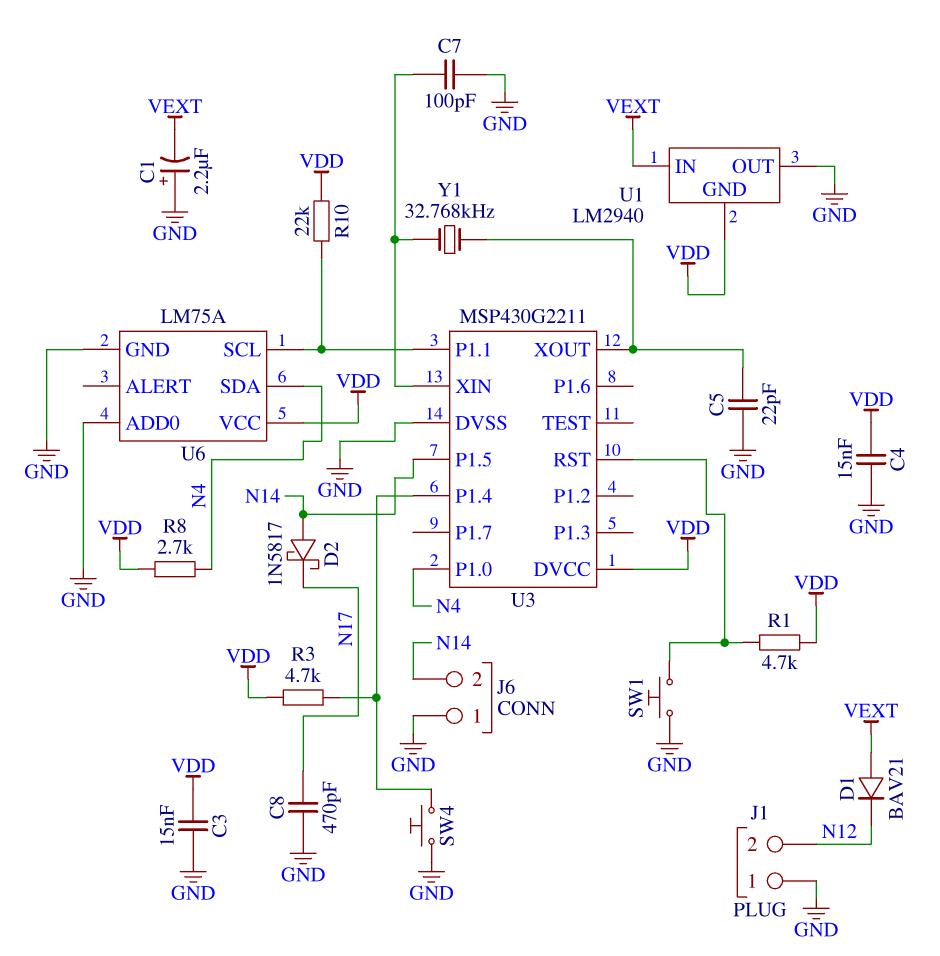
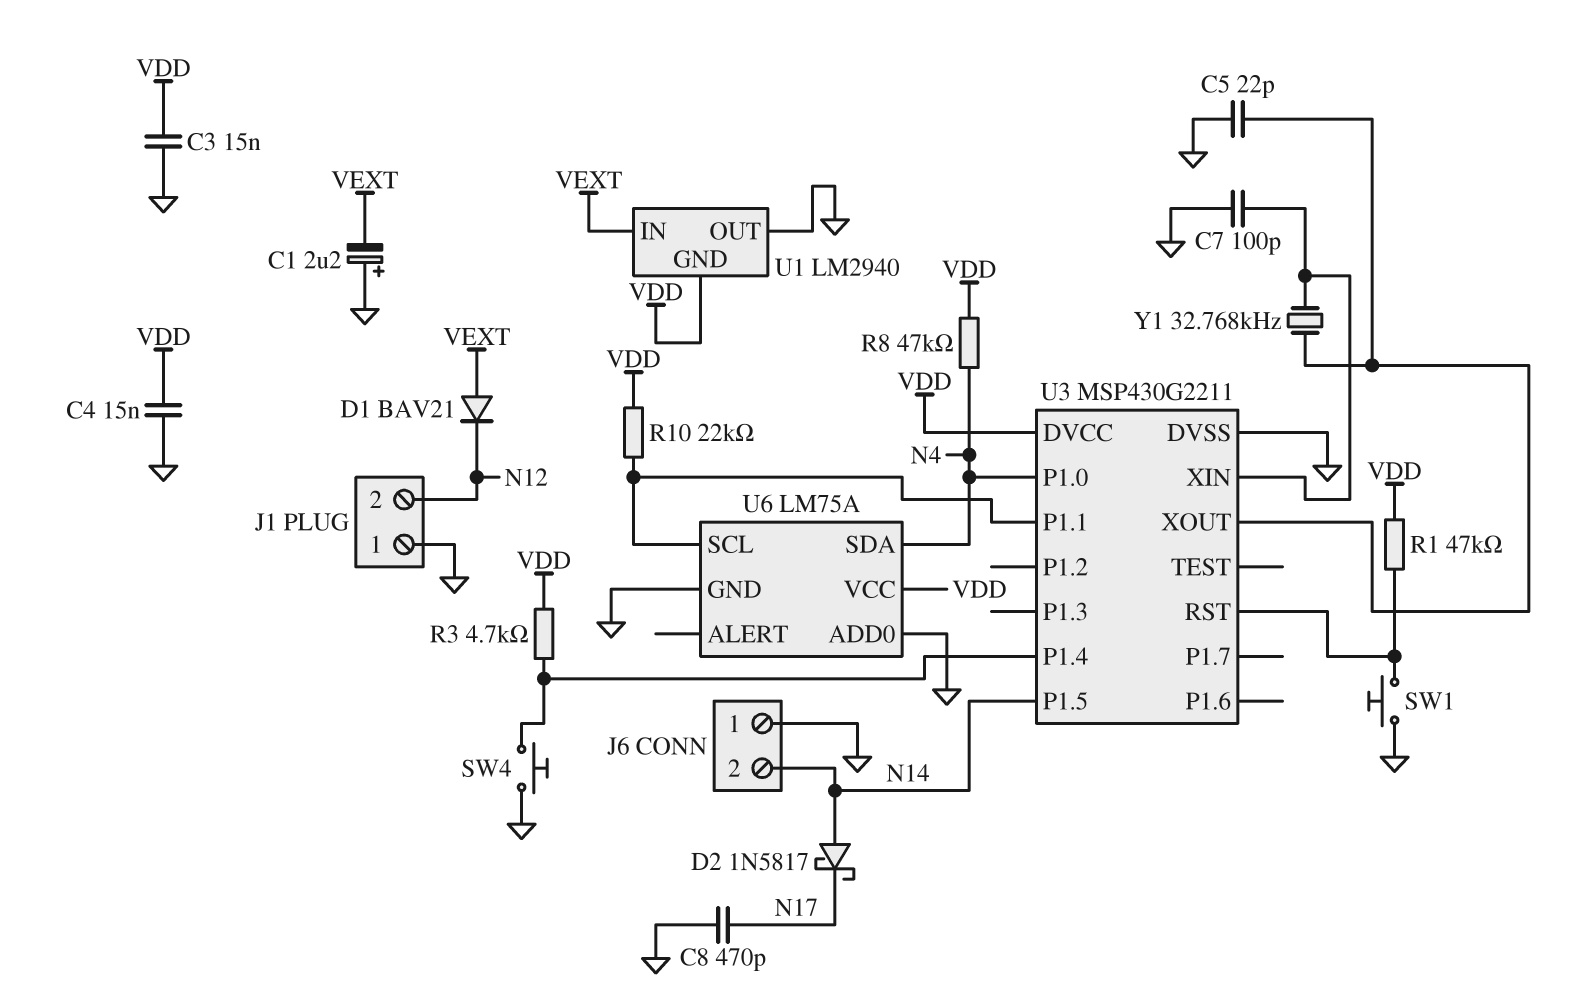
R1: 4.7k (U3/RST, VDD) -> 47k (U3/RST, VDD)
R8: 2.7k (N4, VDD) -> 47k (N4, VDD)

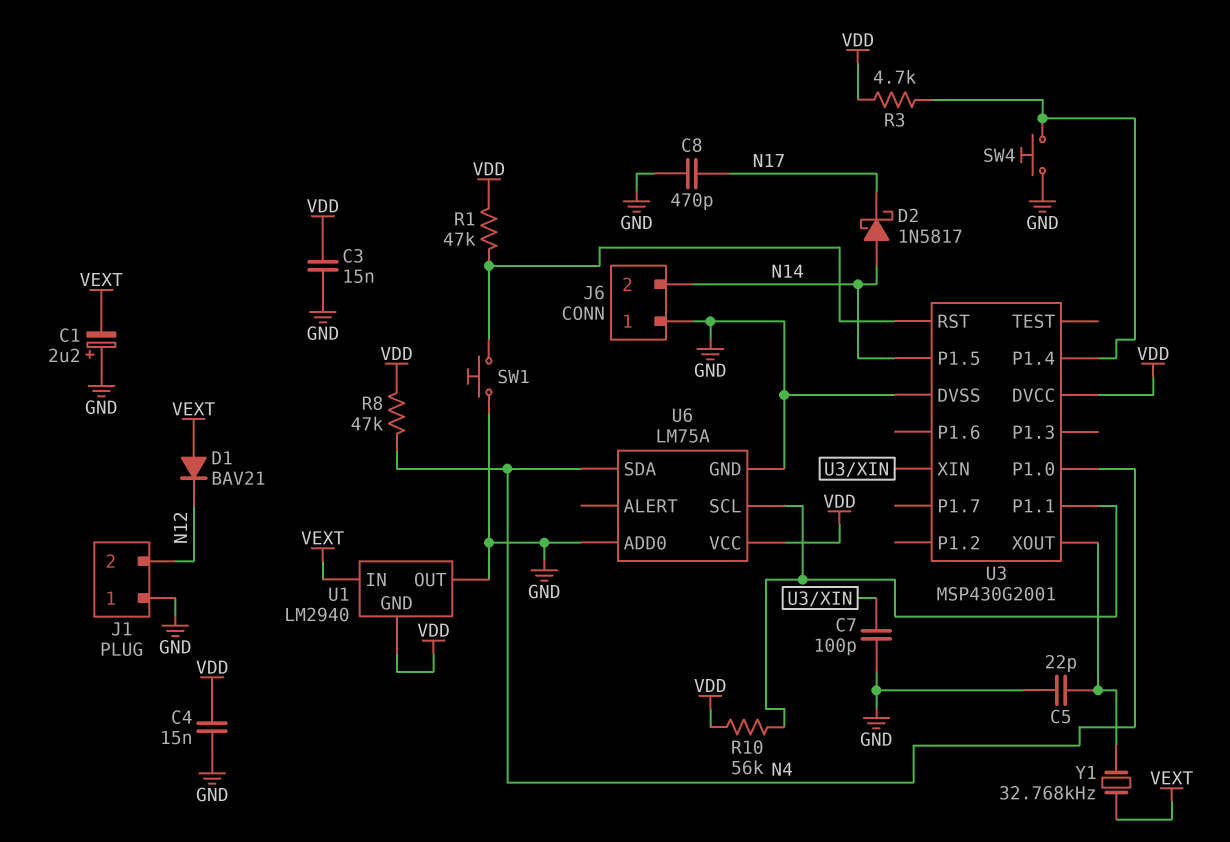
R10: 22k (U3/P1.1, VDD) -> 56k (U3/P1.1, VDD)
U3: MSP430G2211 -> MSP430G2001
Y1: 32.768kHz (U3/XIN, U3/XOUT) -> 32.768kHz (U3/XOUT, VEXT)

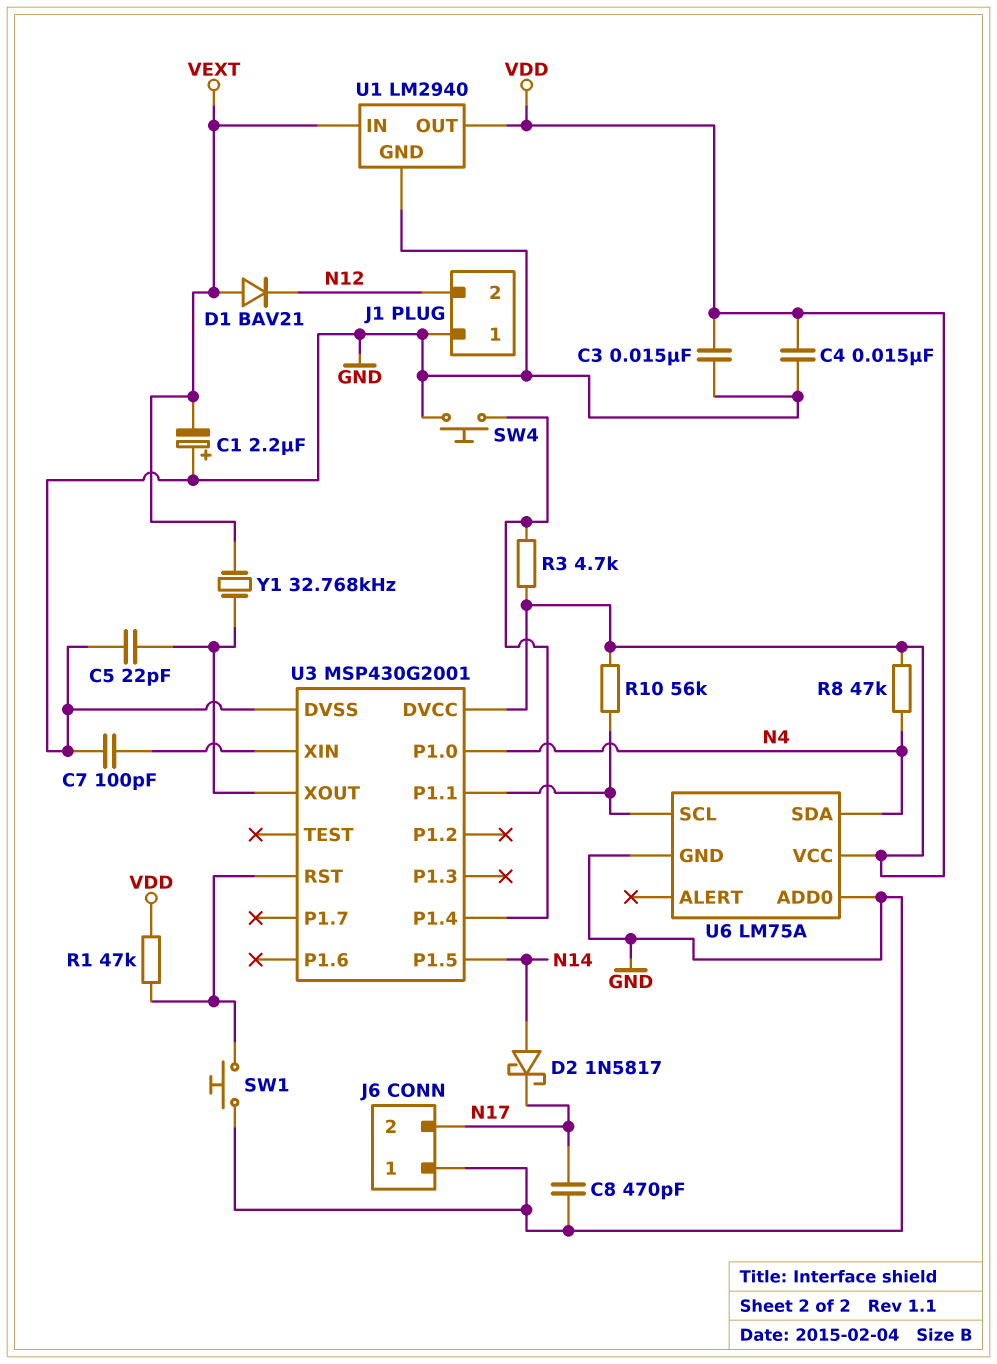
J6 pin 2: N14 -> N17
U1 pin GND: VDD -> GND
U1 pin OUT: GND -> VDD

